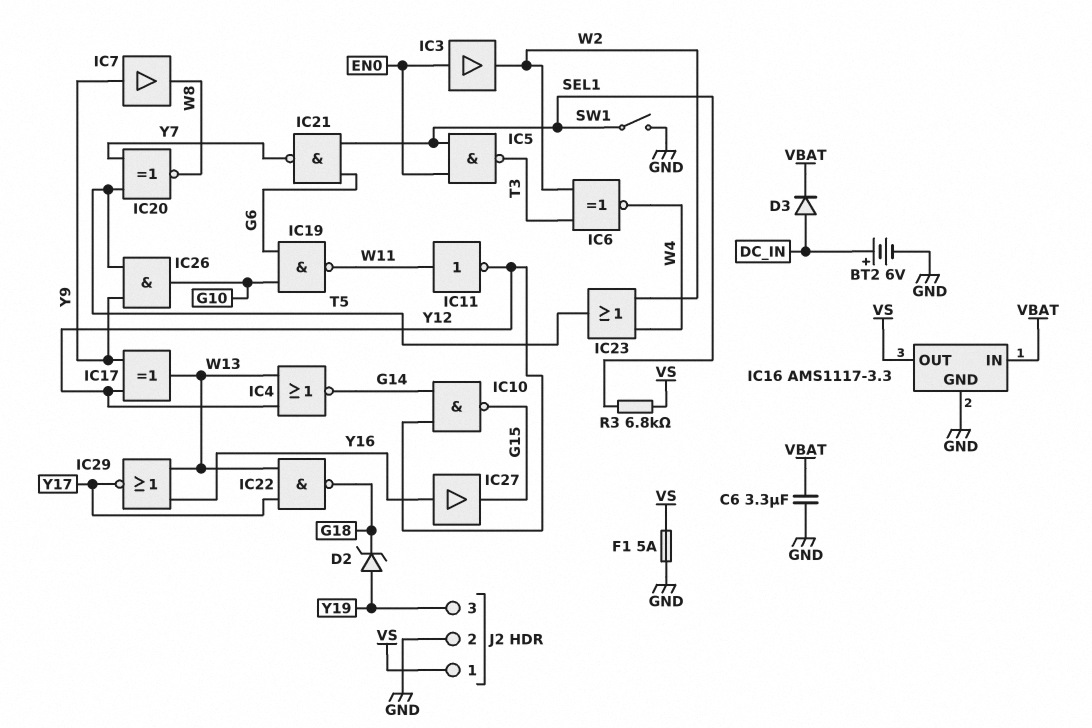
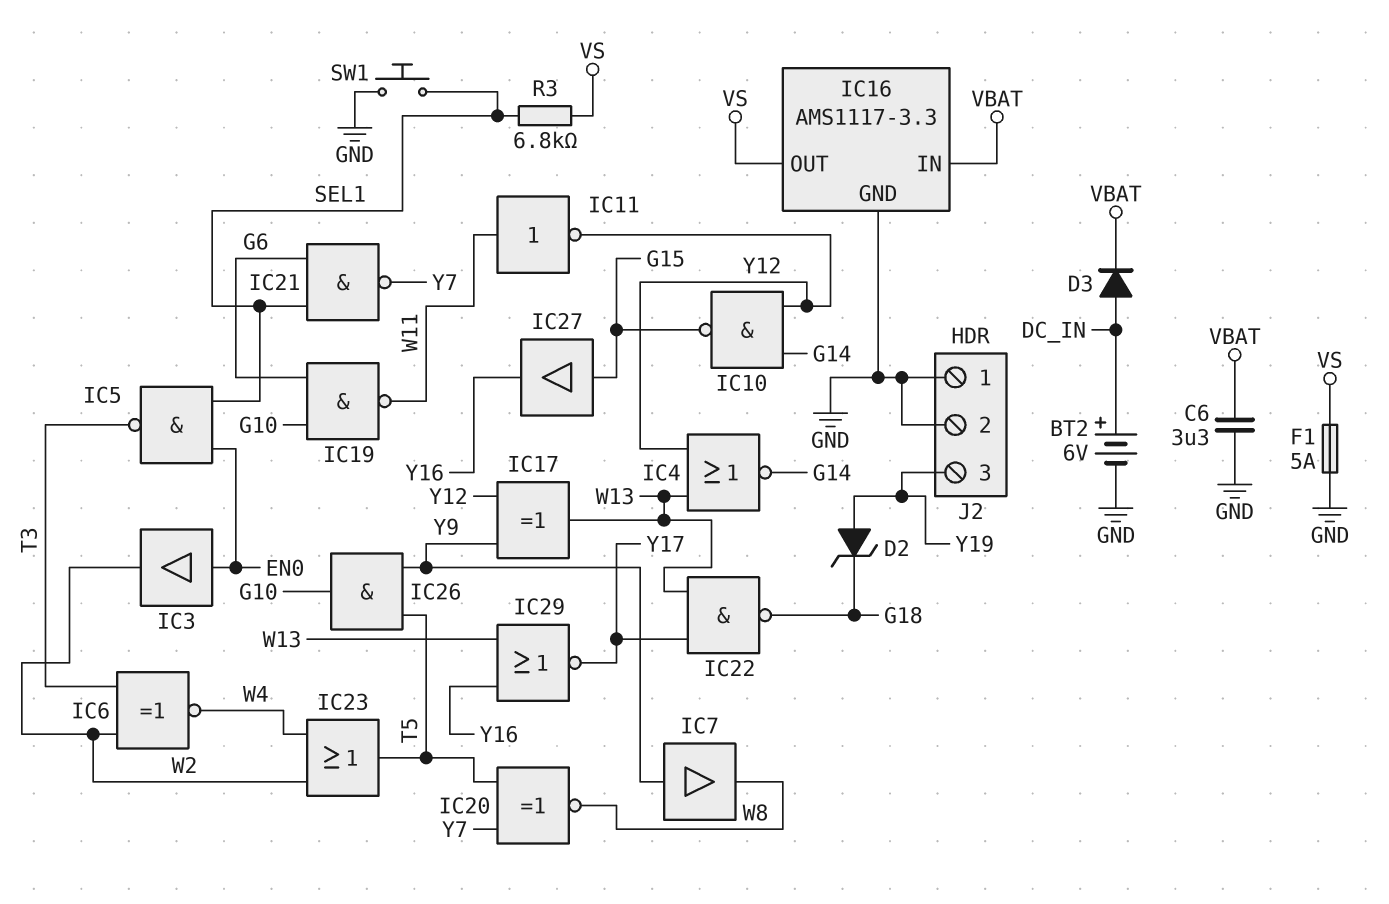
IC27: buffer (in Y16, out G15) -> buffer (in G15, out Y16)
J2 pin 1: VS -> GND
SW1: switch (GND, SEL1) -> button (GND, SEL1)

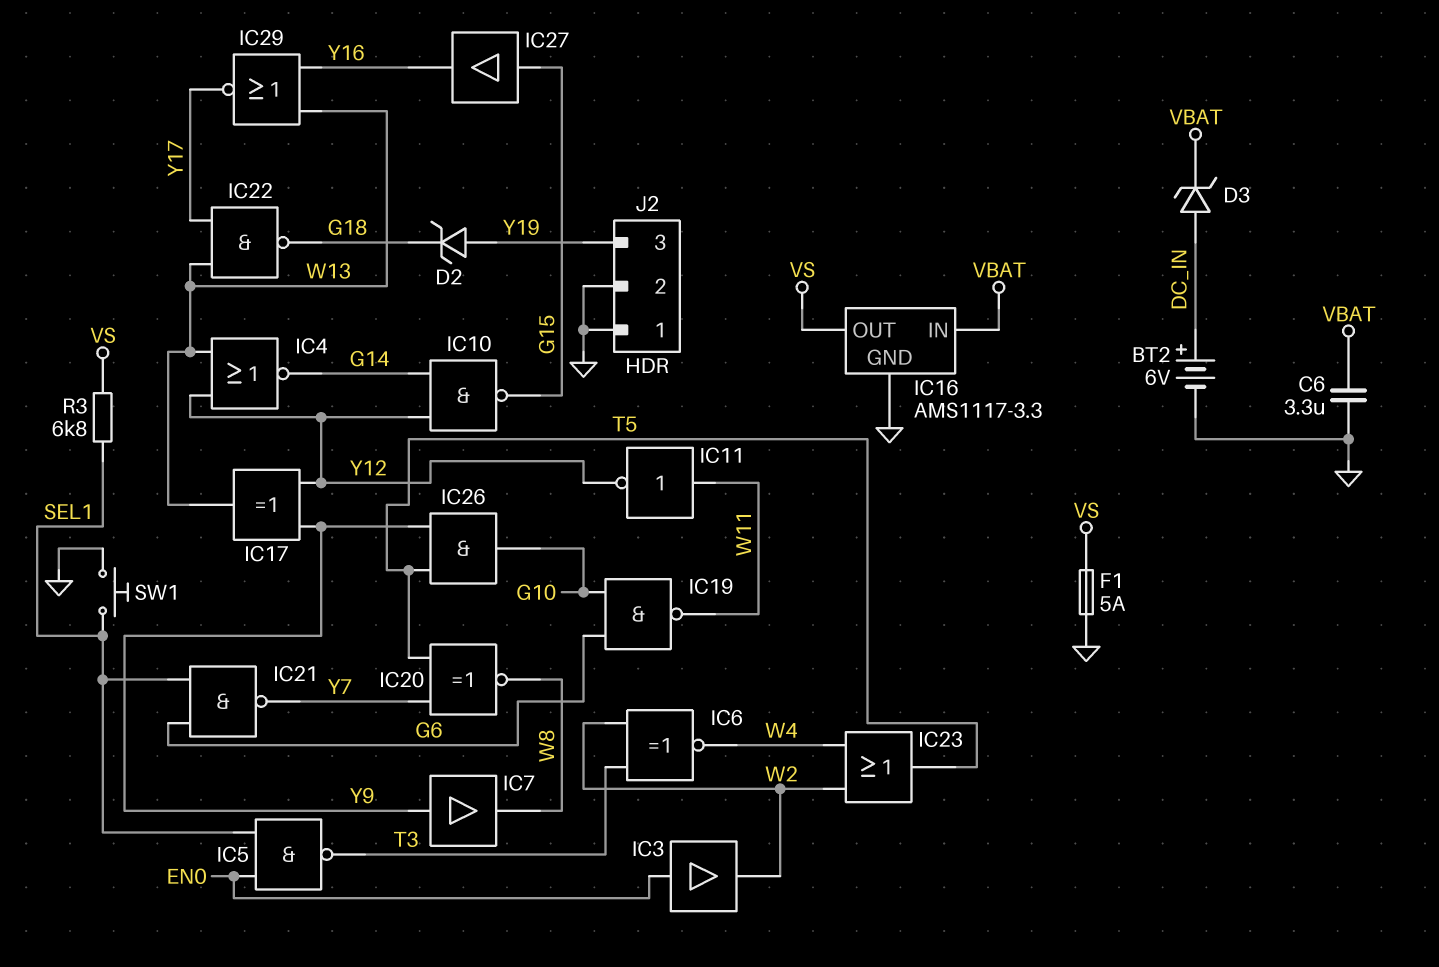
D3: diode (A DC_IN, K VBAT) -> zener (A DC_IN, K VBAT)

